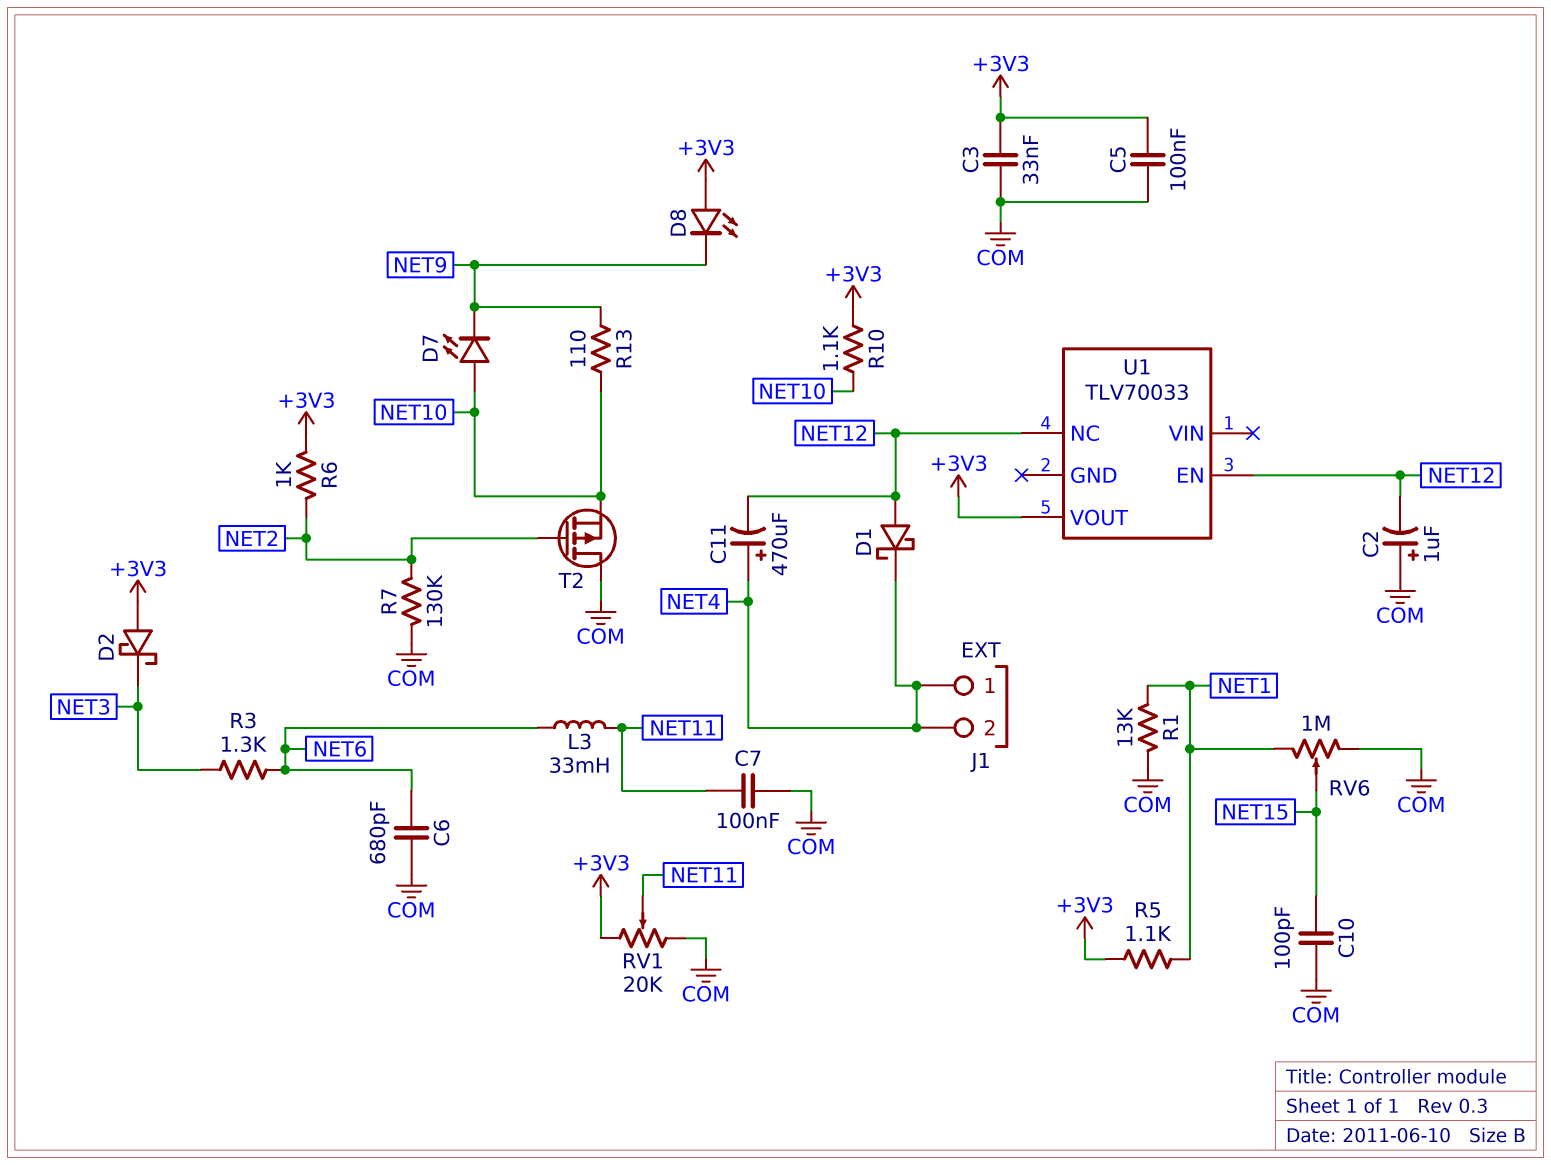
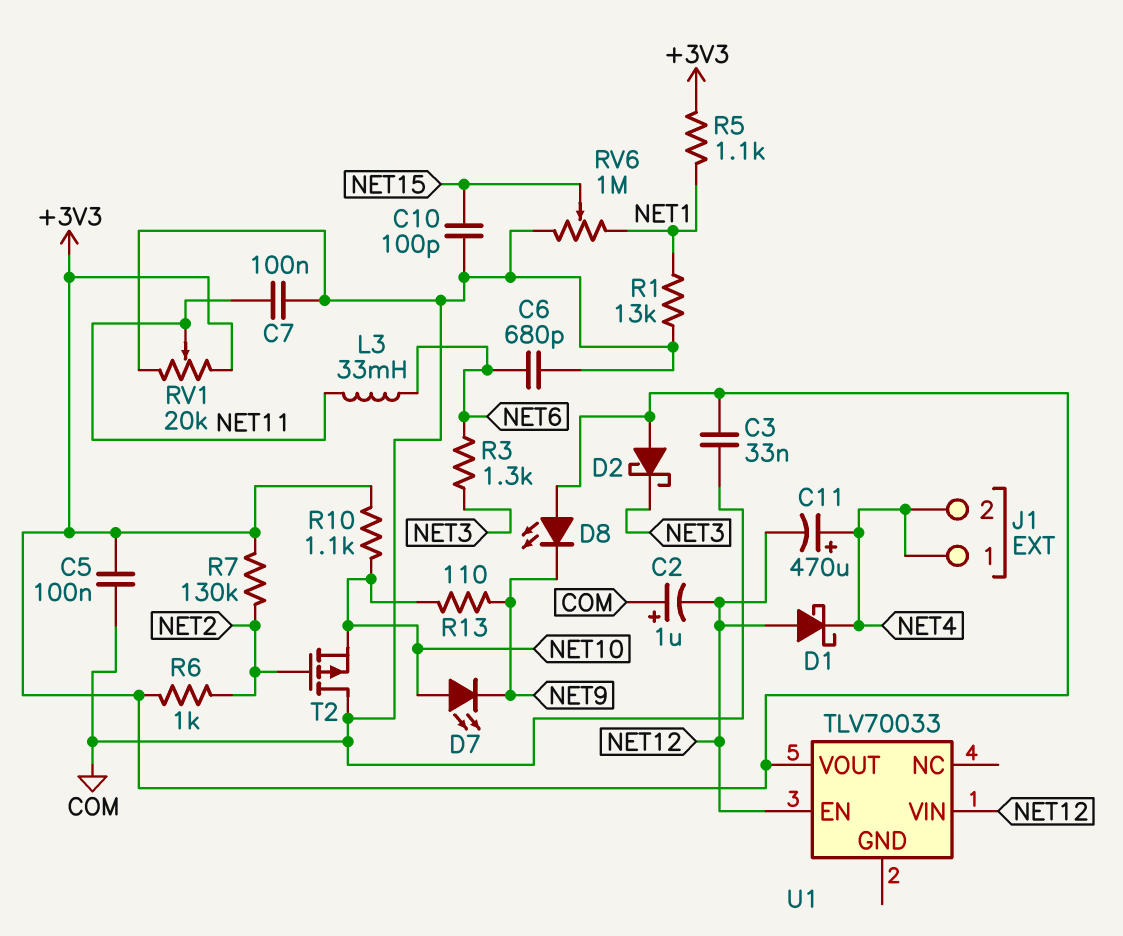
R7: 130k (COM, NET2) -> 130k (+3V3, NET2)
U1 pin NC: NET12 -> none
U1 pin VIN: none -> NET12

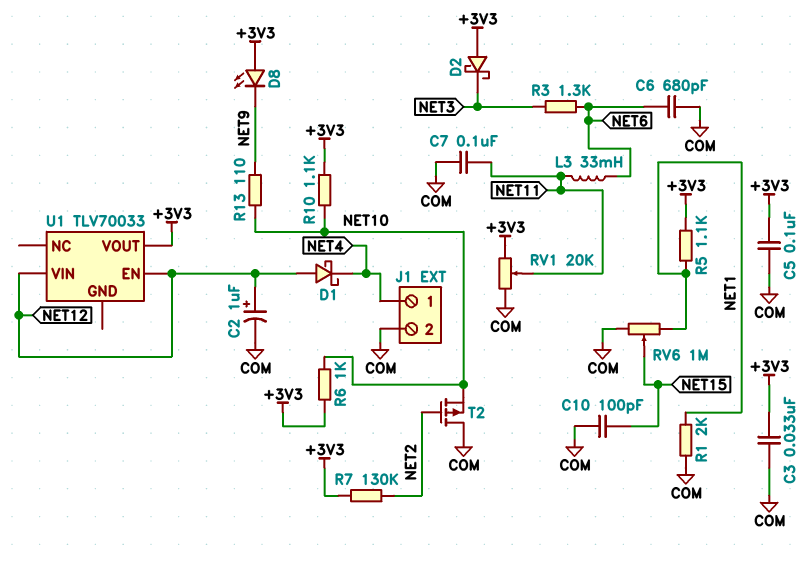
C2: 1uF (plus COM, minus NET12) -> 1uF (plus NET12, minus COM)
C11: 470uF (plus NET4, minus NET12) -> none
D7: LED (A NET10, K NET9) -> none
J1 pin 2: NET4 -> COM
R1: 13k (COM, NET1) -> 2k (COM, NET1)
R6: 1k (+3V3, NET2) -> 1k (+3V3, NET10)

